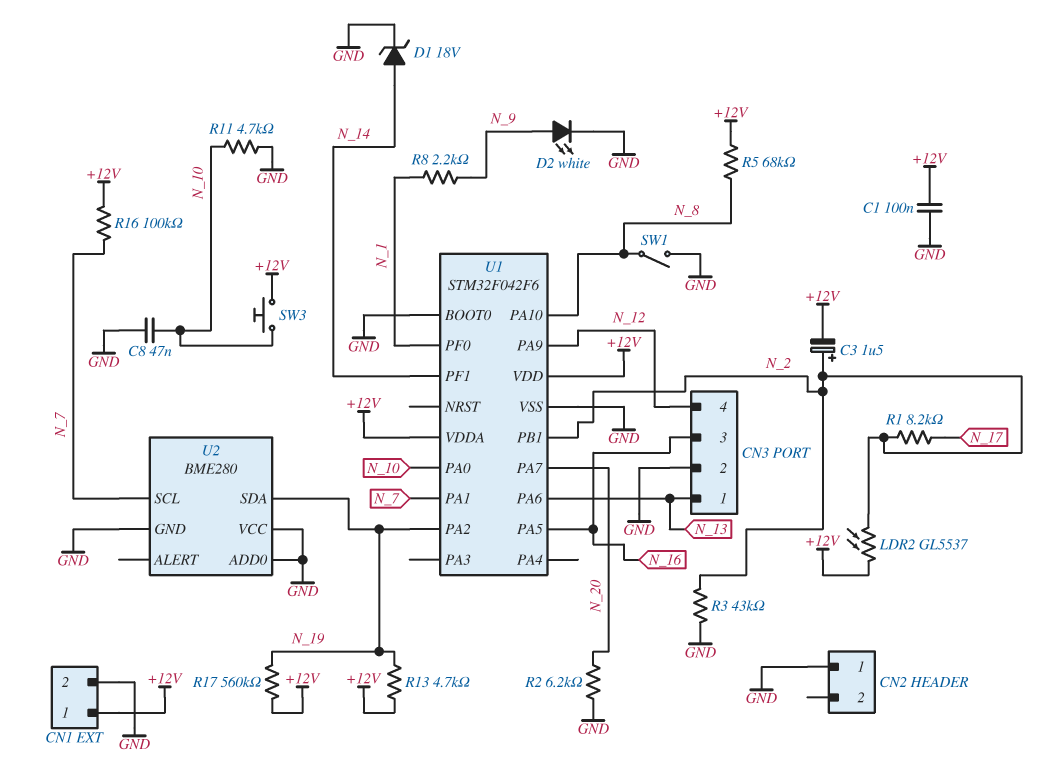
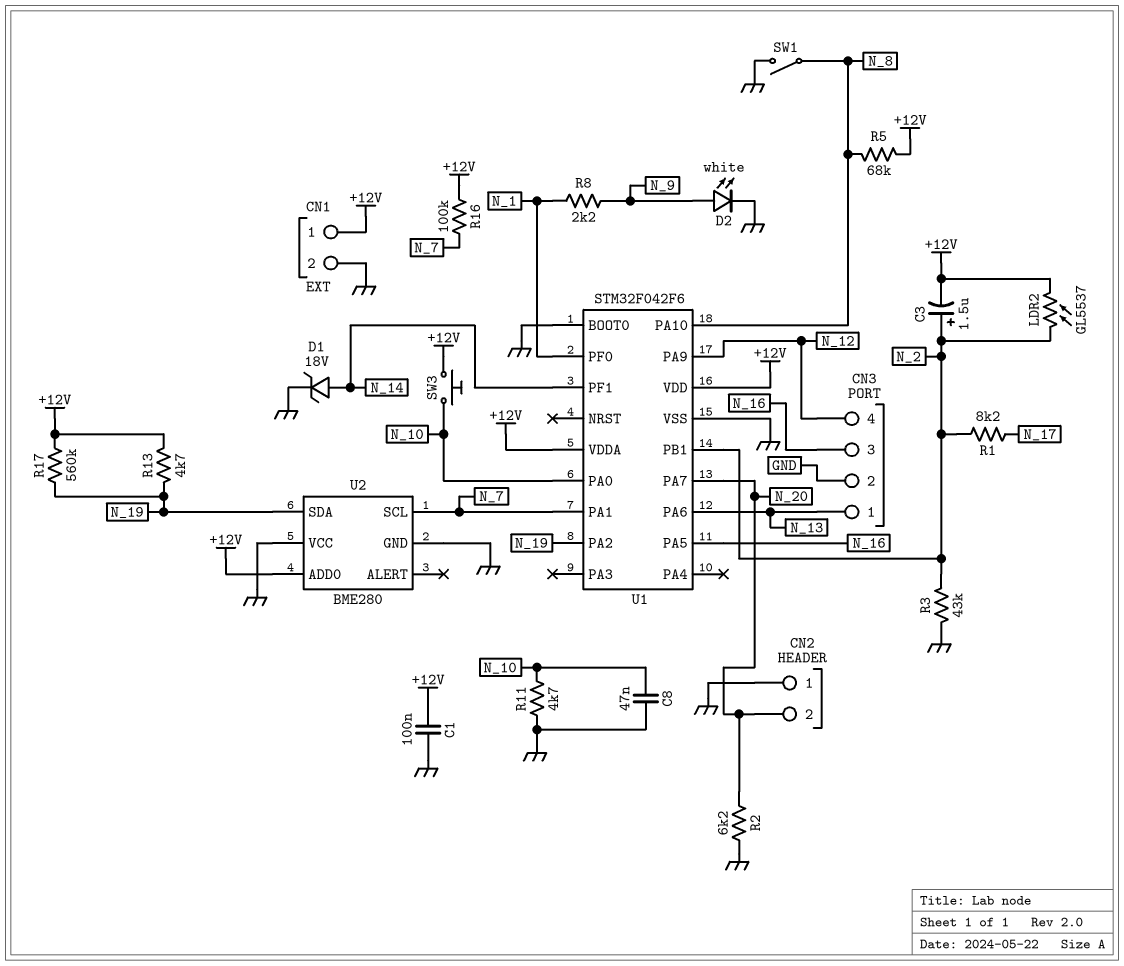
CN2 pin 2: none -> N_20
U2 pin ADD0: GND -> +12V

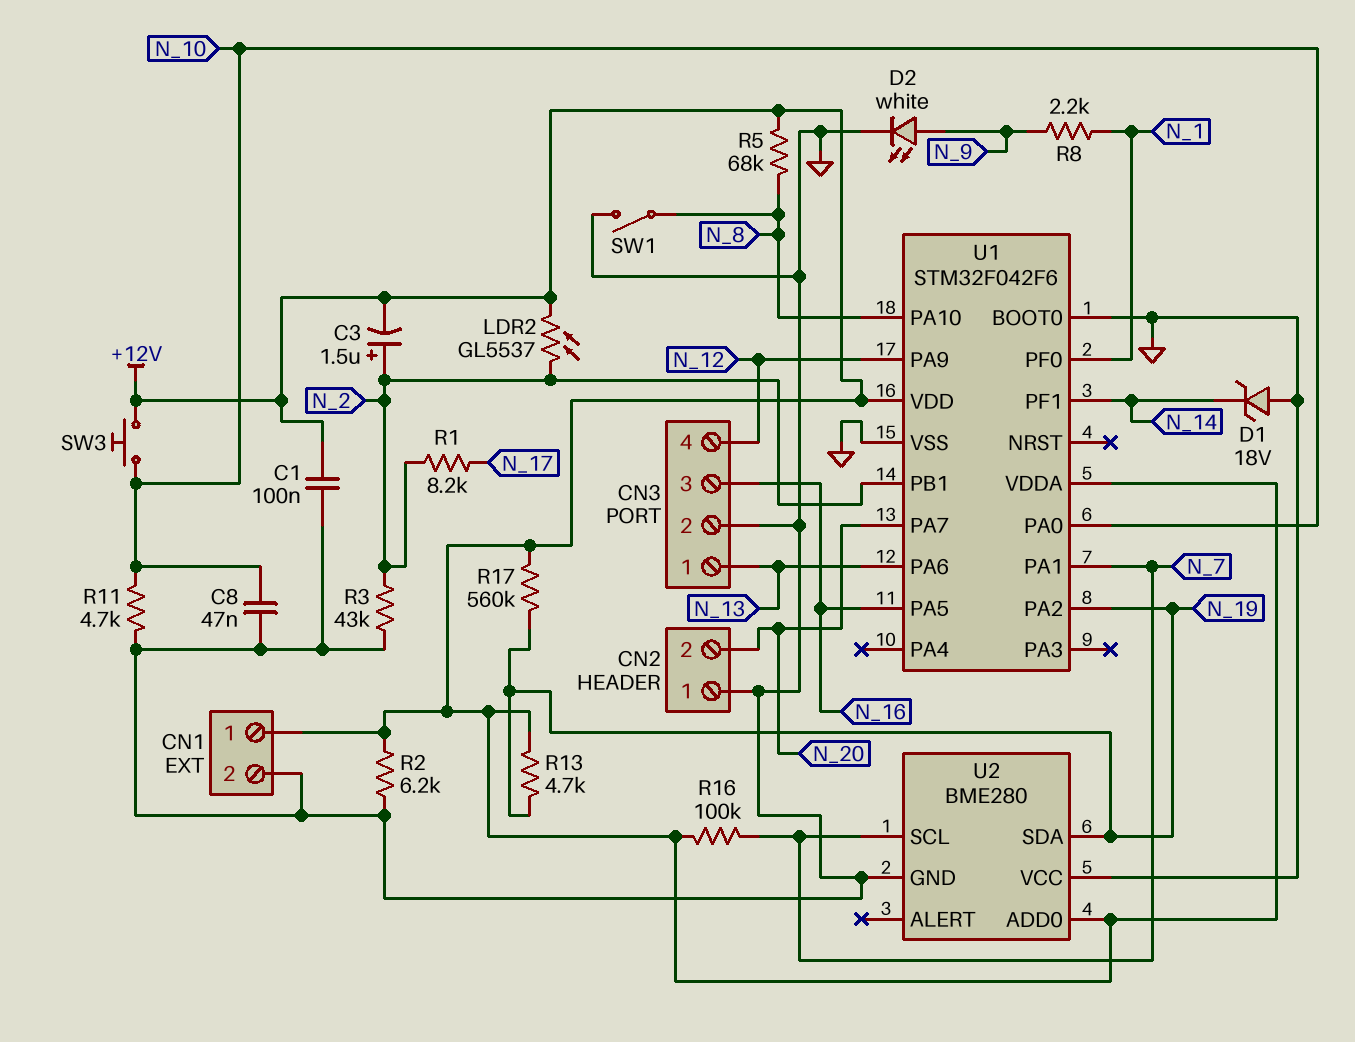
D1: zener 18V (A N_14, K GND) -> zener 18V (A GND, K N_14)
R2: 6.2k (GND, N_20) -> 6.2k (+12V, GND)

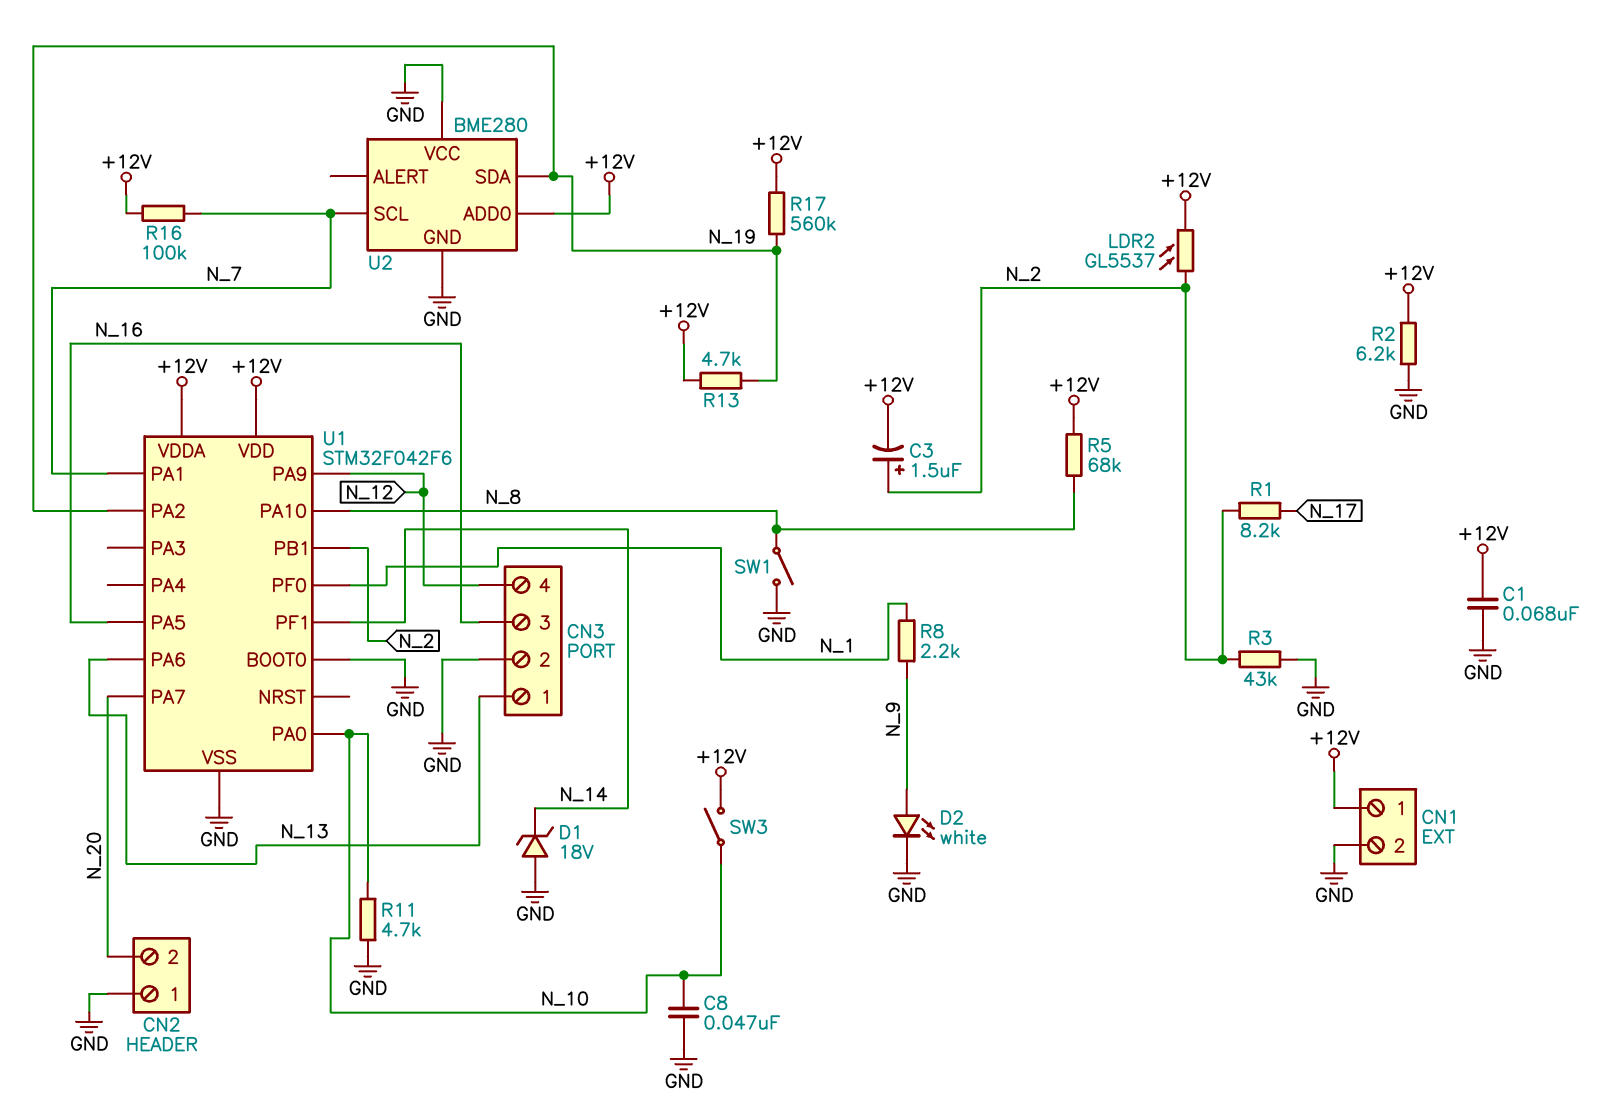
C1: 100nF (+12V, GND) -> 68nF (+12V, GND)
SW3: button (+12V, N_10) -> switch (+12V, N_10)

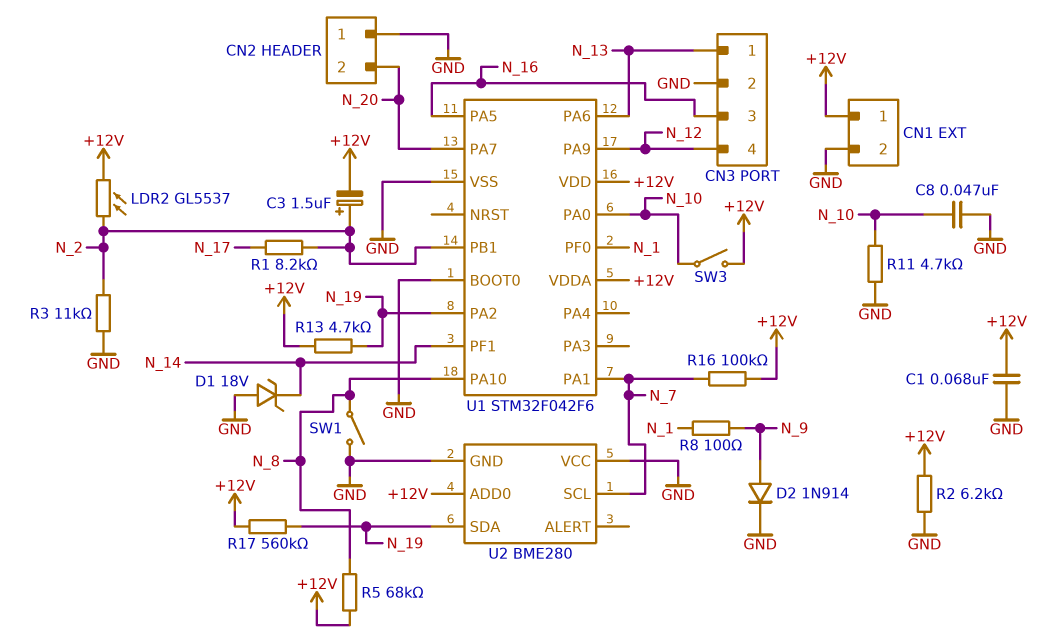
D2: LED white (A N_9, K GND) -> diode 1N914 (A N_9, K GND)
R3: 43k (GND, N_2) -> 11k (GND, N_2)
R8: 2.2k (N_1, N_9) -> 100 (N_1, N_9)

